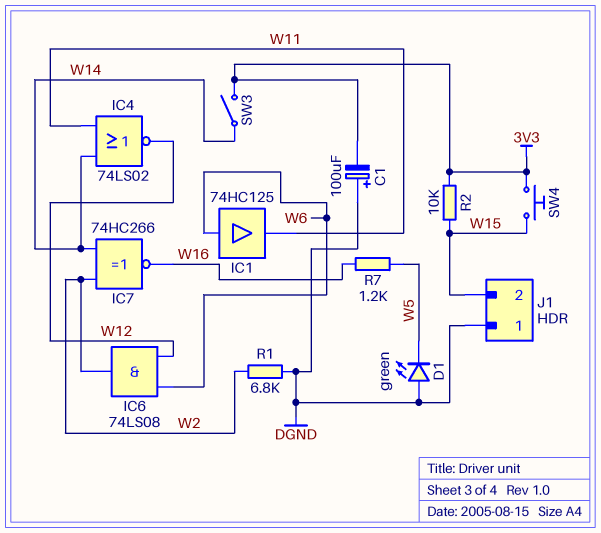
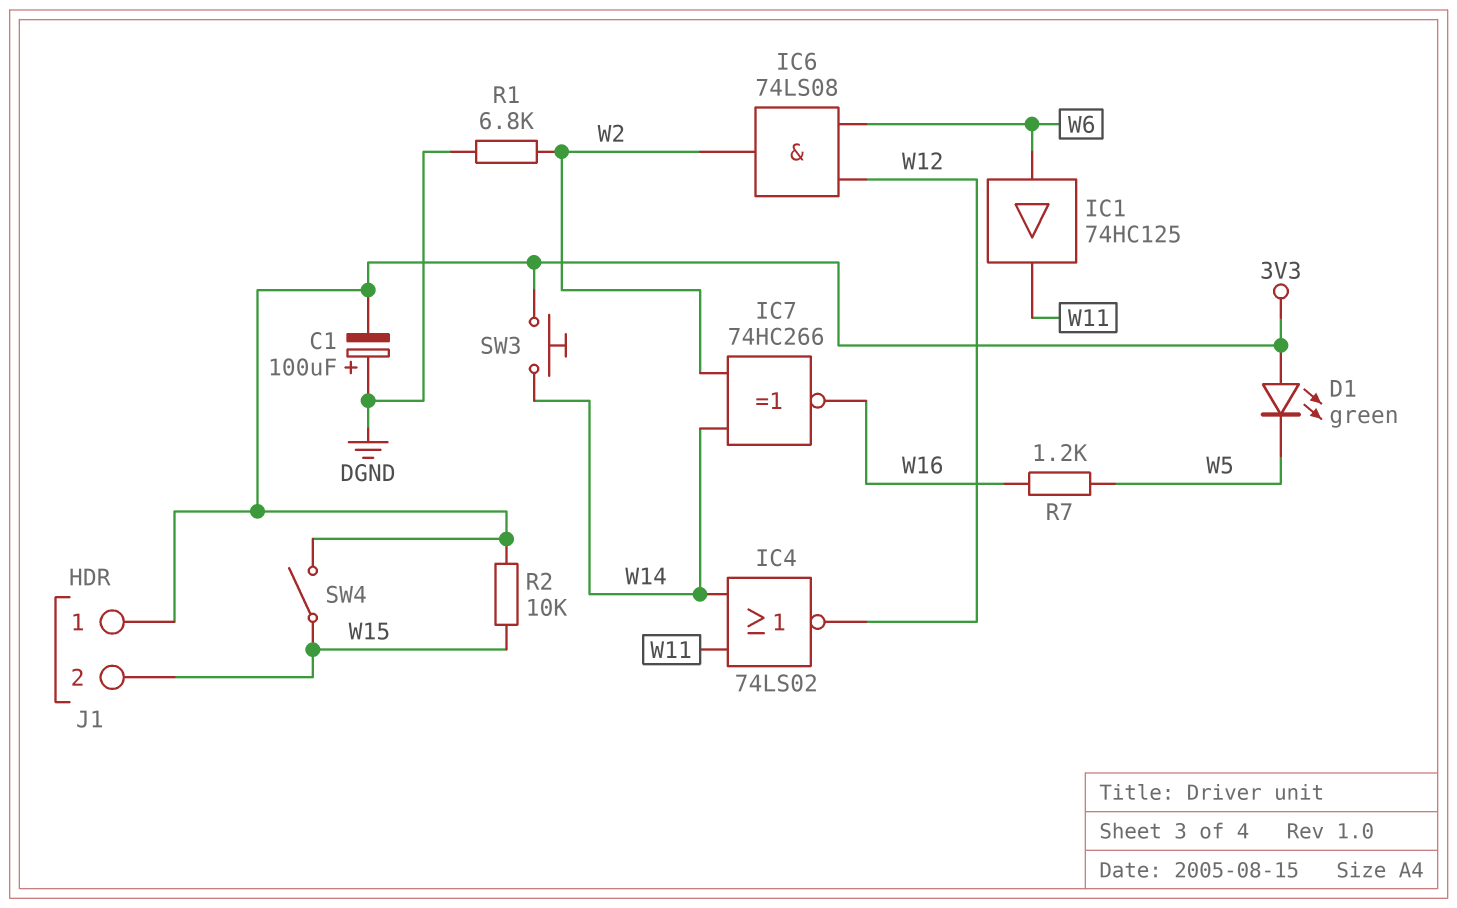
D1: LED green (A DGND, K W5) -> LED green (A 3V3, K W5)
J1 pin 1: DGND -> 3V3
SW3: switch (3V3, W14) -> button (3V3, W14)
SW4: button (3V3, W15) -> switch (3V3, W15)

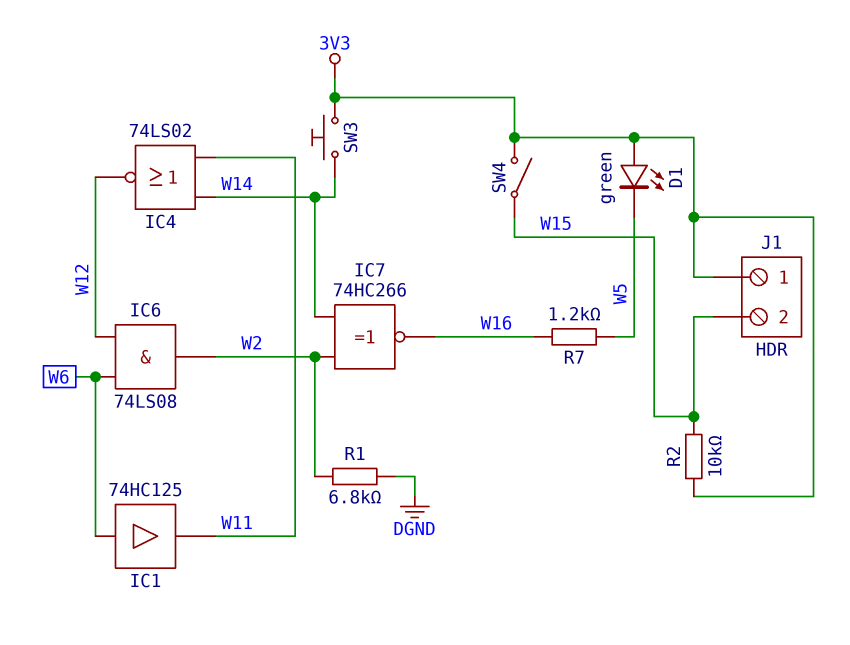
C1: 100uF (plus DGND, minus 3V3) -> none

